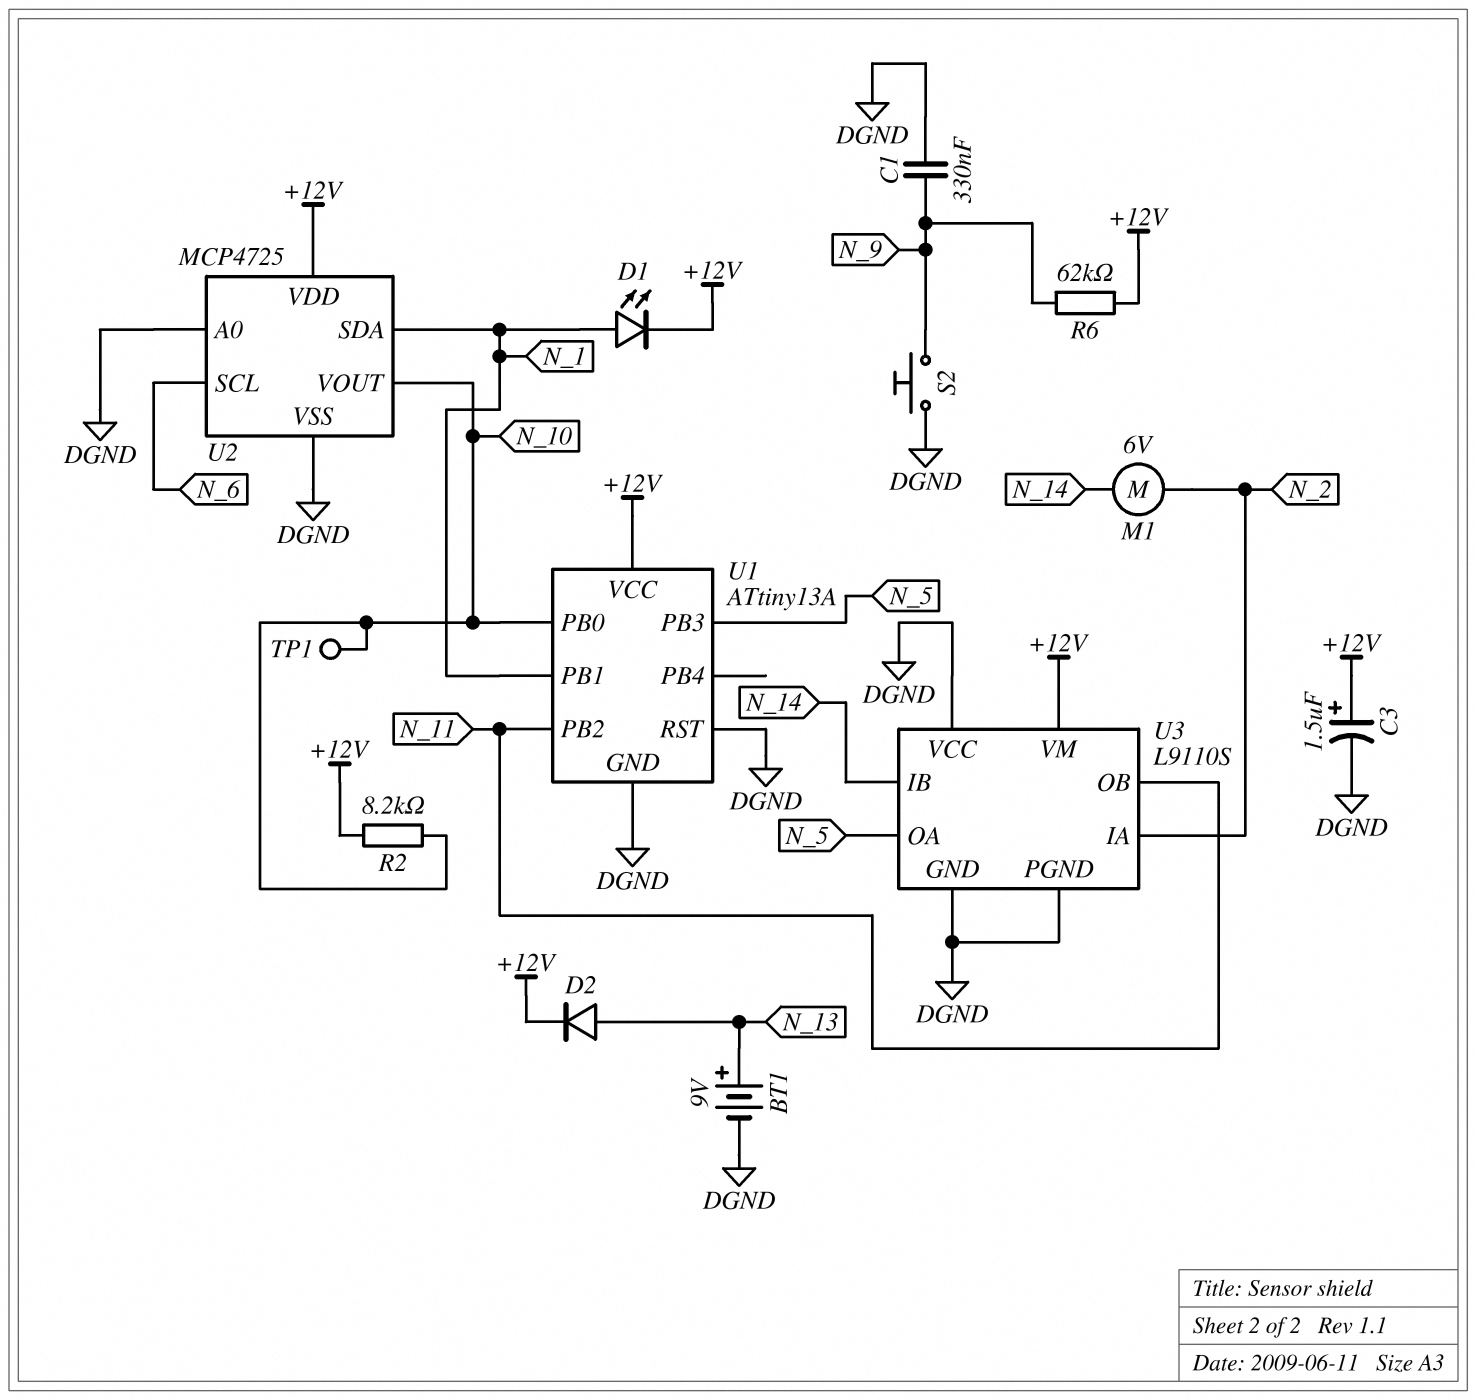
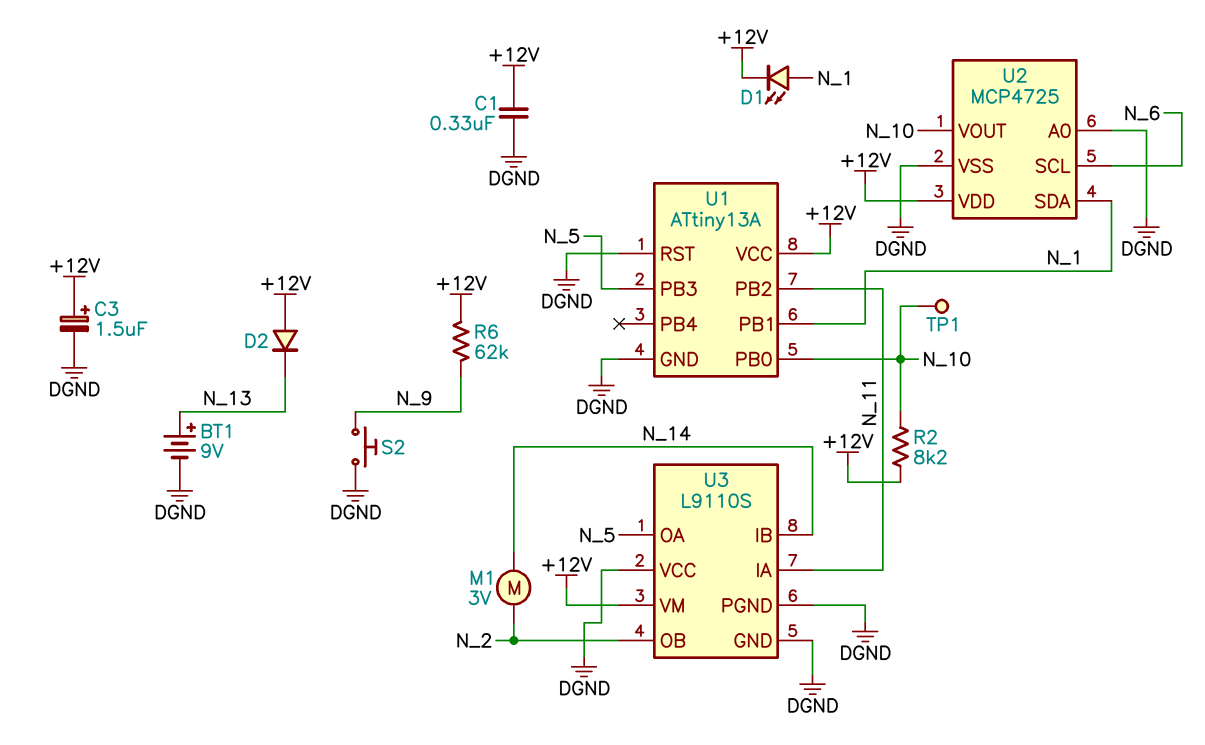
C1: 330nF (DGND, N_9) -> 330nF (+12V, DGND)
D2: diode (A N_13, K +12V) -> diode (A +12V, K N_13)
M1: motor 6V (N_2, N_14) -> motor 3V (N_2, N_14)
U3 pin IA: N_2 -> N_11
U3 pin OB: N_11 -> N_2

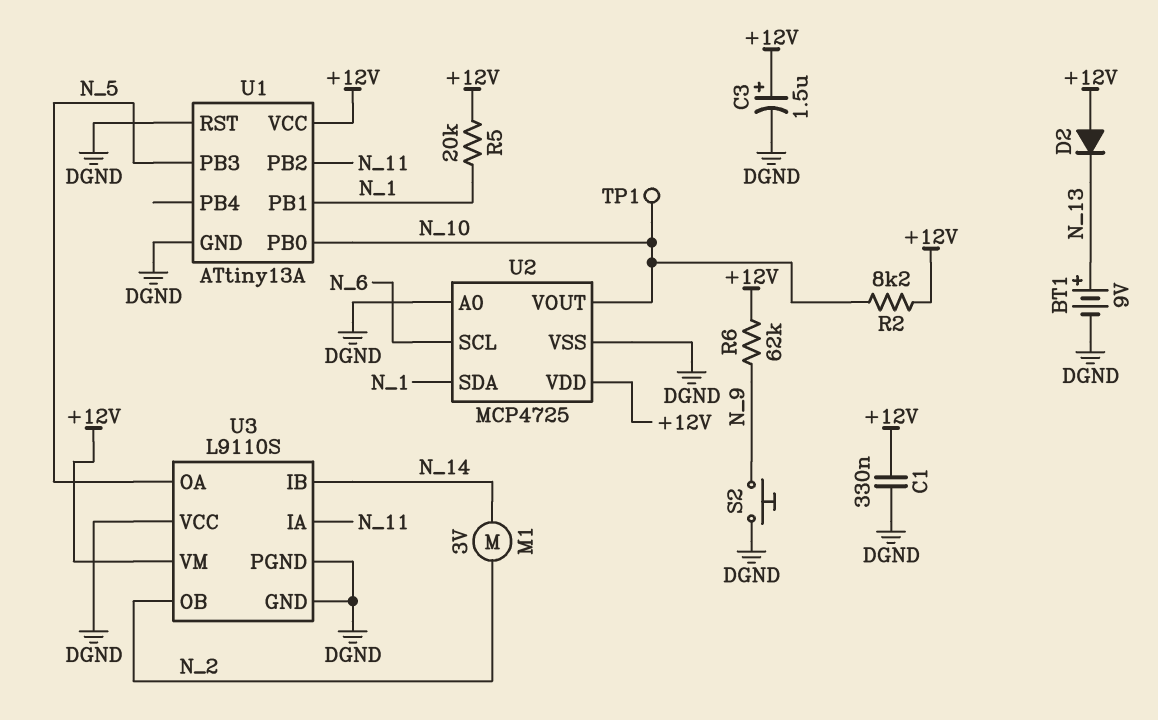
D1: LED (A N_1, K +12V) -> none
R5: none -> 20k (+12V, N_1)

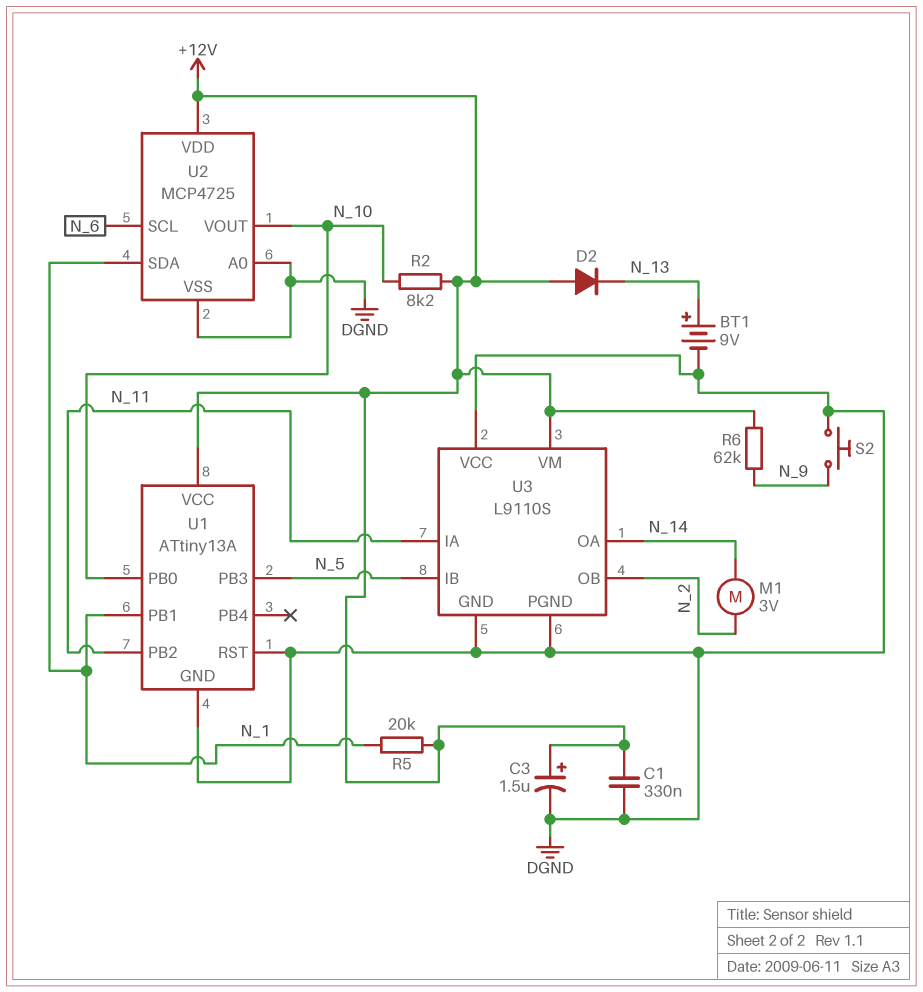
TP1: test point (N_10) -> none
U3 pin IB: N_14 -> N_5
U3 pin OA: N_5 -> N_14

